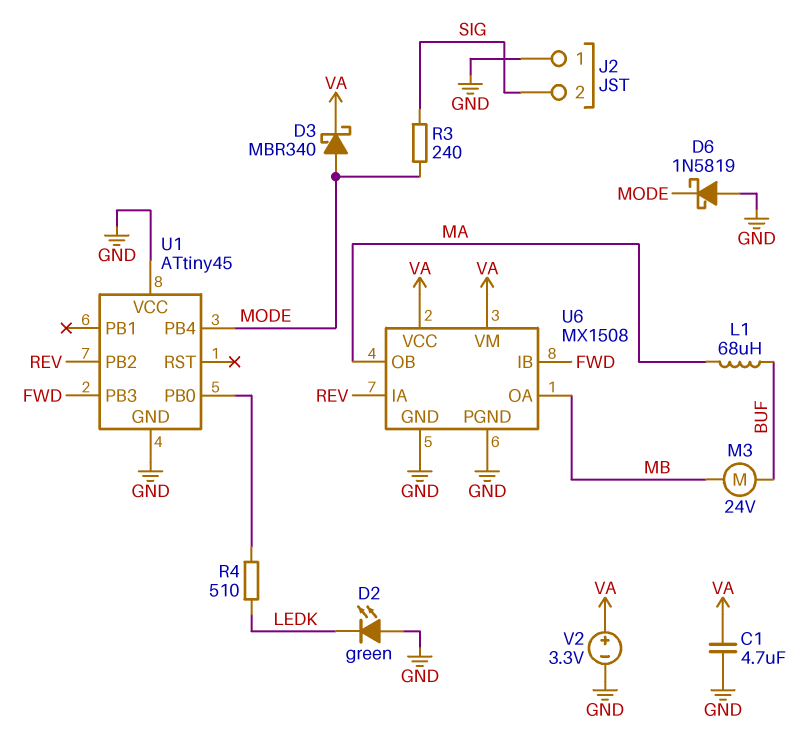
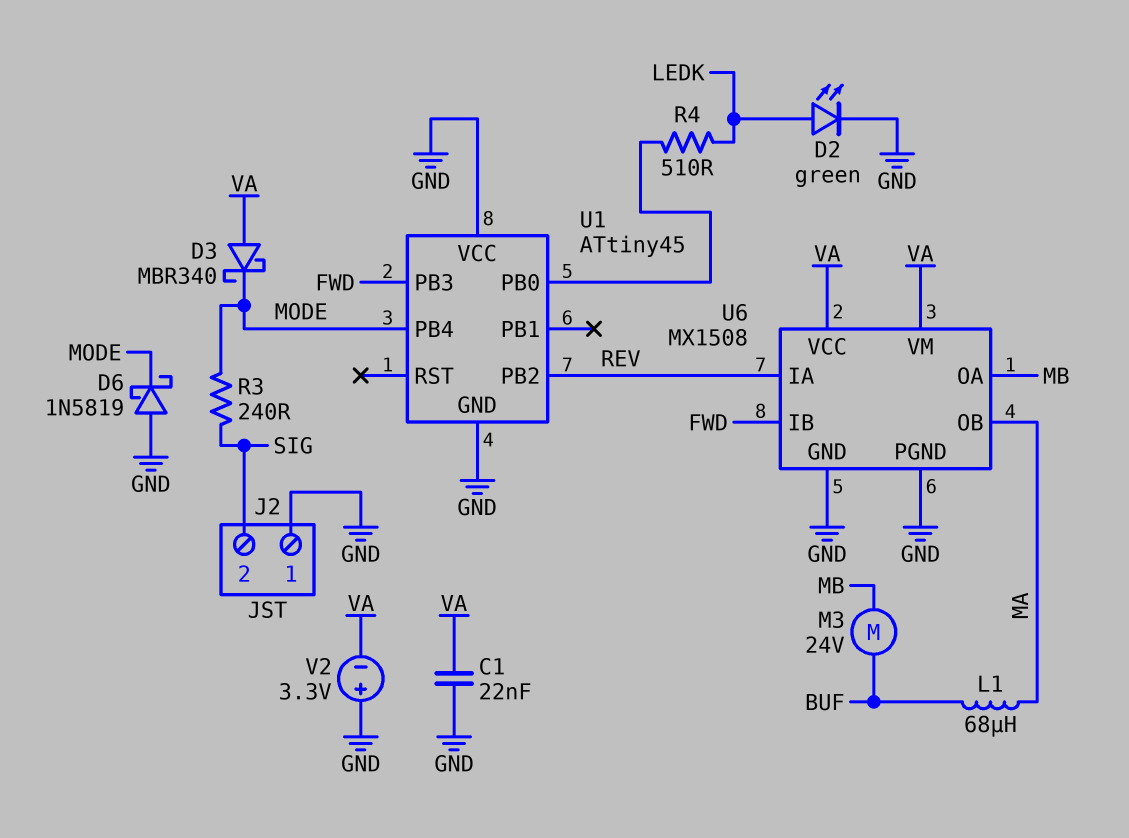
C1: 4.7uF (GND, VA) -> 22nF (GND, VA)
D2: LED green (A GND, K LEDK) -> LED green (A LEDK, K GND)
D3: schottky MBR340 (A MODE, K VA) -> schottky MBR340 (A VA, K MODE)
V2: 3.3V (plus VA, minus GND) -> 3.3V (plus GND, minus VA)

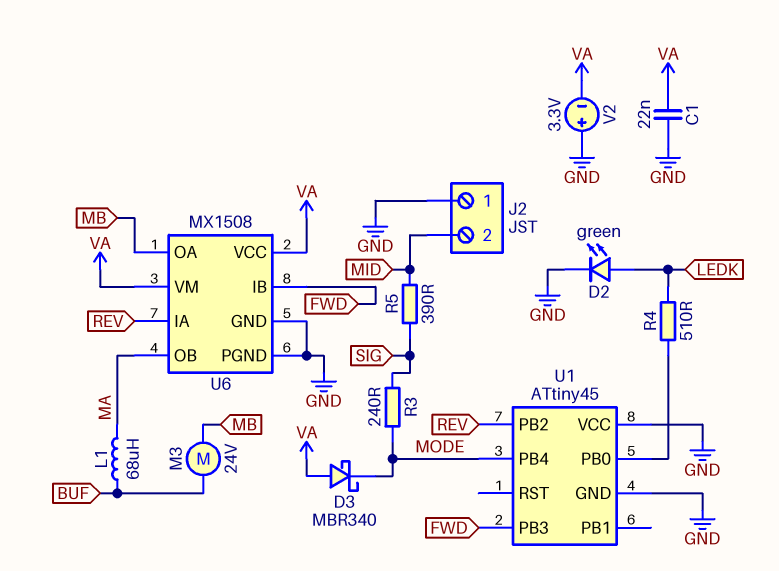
D6: schottky 1N5819 (A GND, K MODE) -> none
J2 pin 2: SIG -> MID
R5: none -> 390 (MID, SIG)

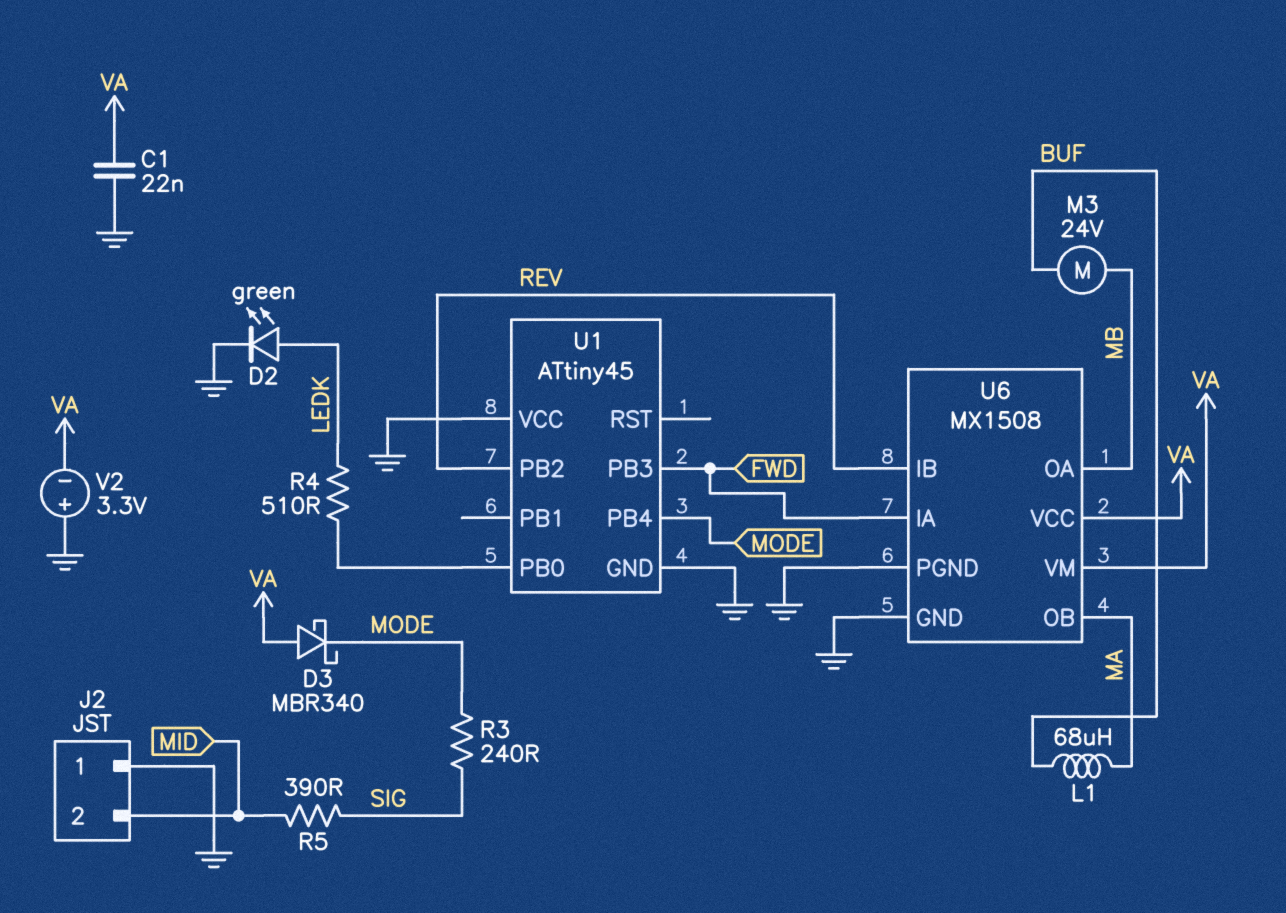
U6 pin IA: REV -> FWD
U6 pin IB: FWD -> REV

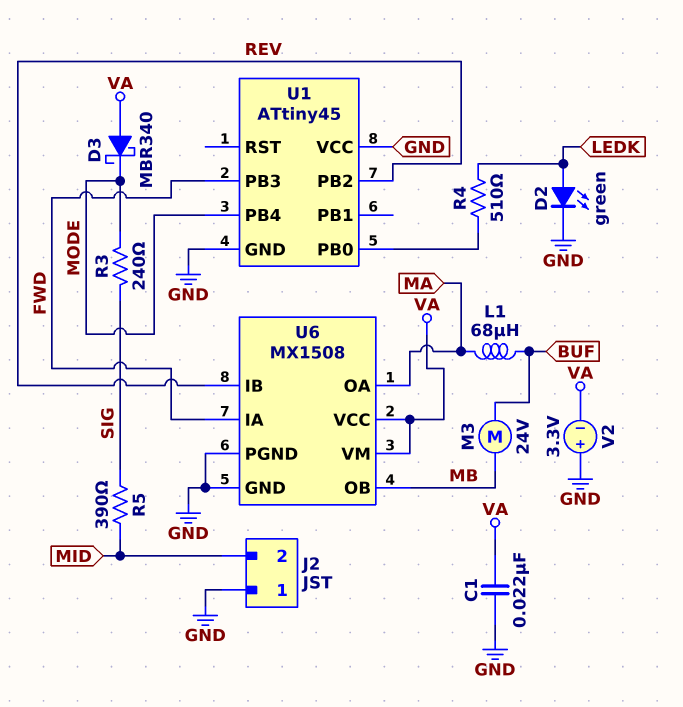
U6 pin OA: MB -> MA
U6 pin OB: MA -> MB

